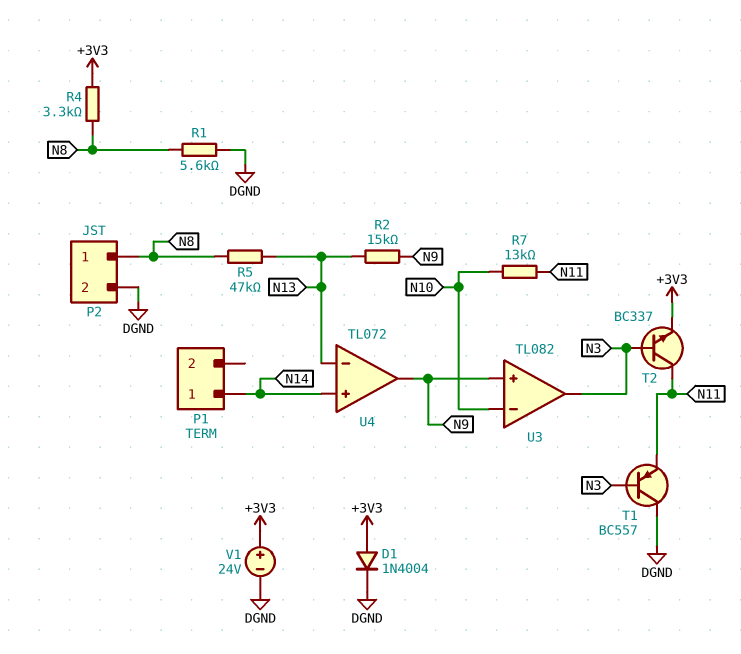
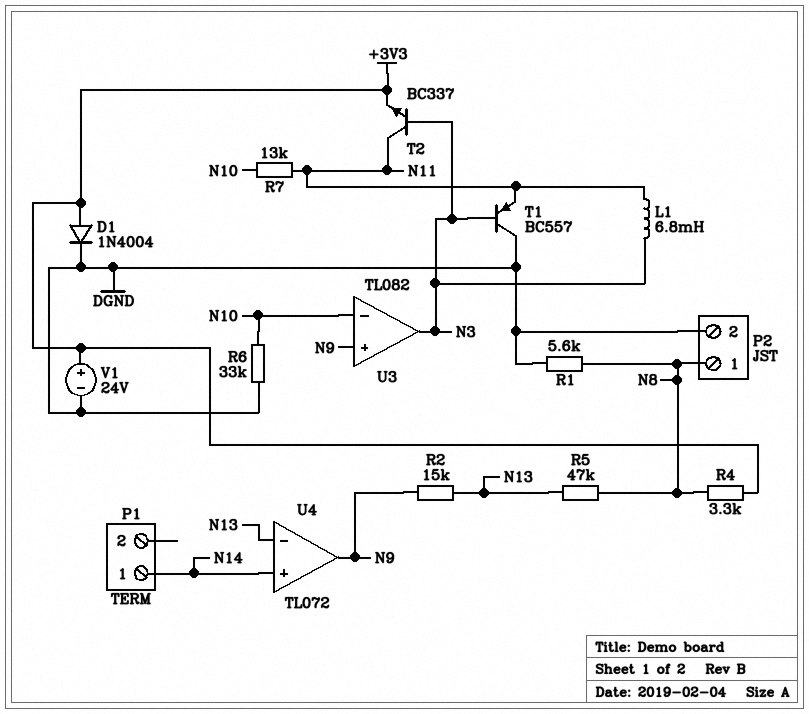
L1: none -> 6.8mH (N3, N11)
R6: none -> 33k (DGND, N10)

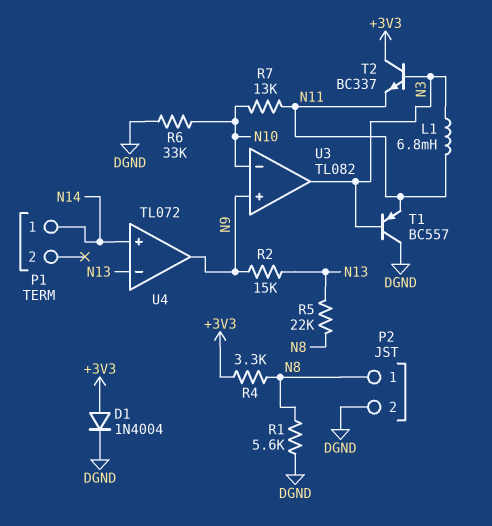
R5: 47k (N8, N13) -> 22k (N8, N13)
T2: NPN BC337 (B N3, C N11, E +3V3) -> NPN BC337 (B N3, C +3V3, E N11)
V1: 24V (plus +3V3, minus DGND) -> none

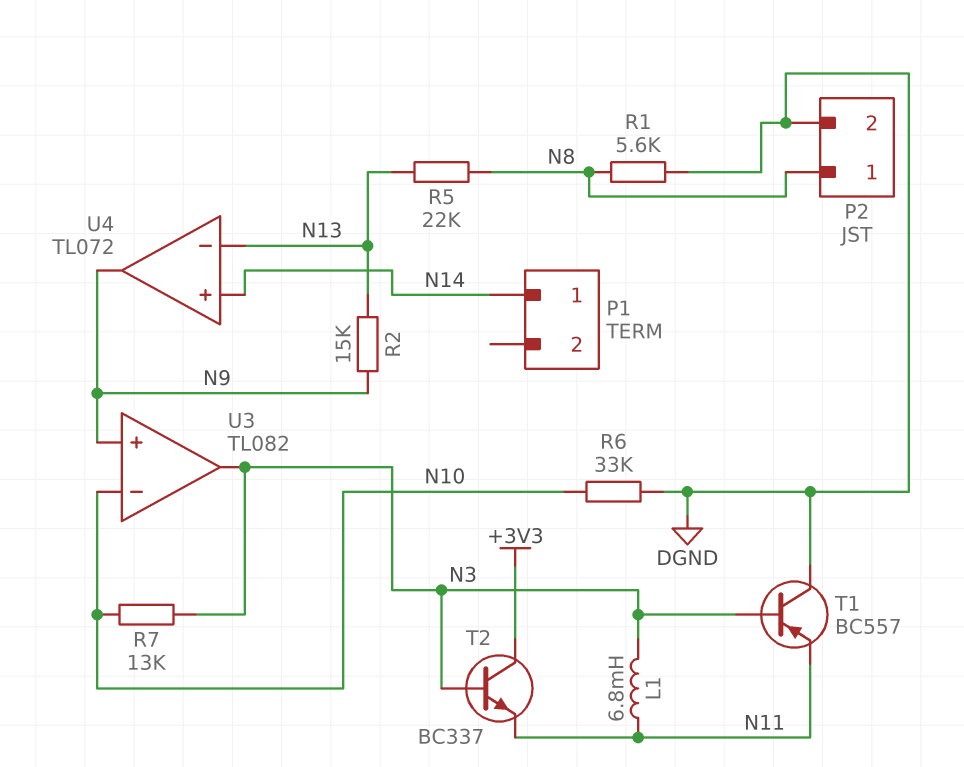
D1: diode 1N4004 (A +3V3, K DGND) -> none
R4: 3.3k (+3V3, N8) -> none
R7: 13k (N10, N11) -> 13k (N3, N10)

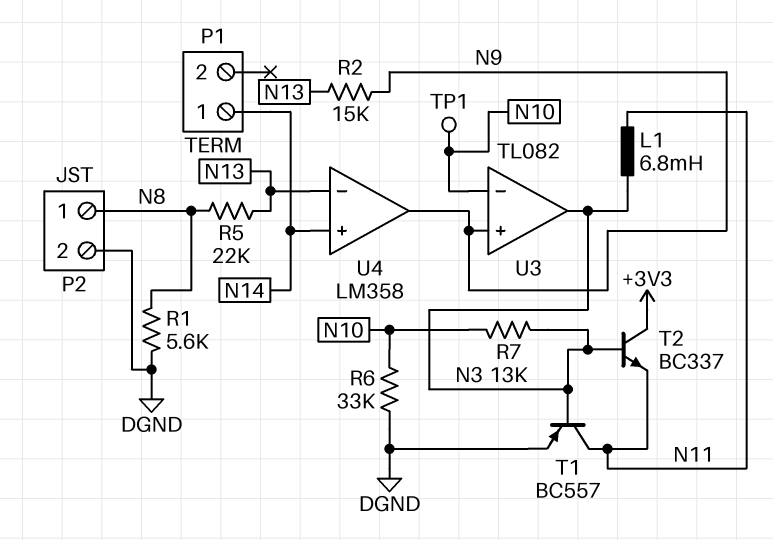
T1: PNP BC557 (B N3, C DGND, E N11) -> PNP BC557 (B N3, C N11, E DGND)
TP1: none -> test point (N10)
U4: TL072 -> LM358

